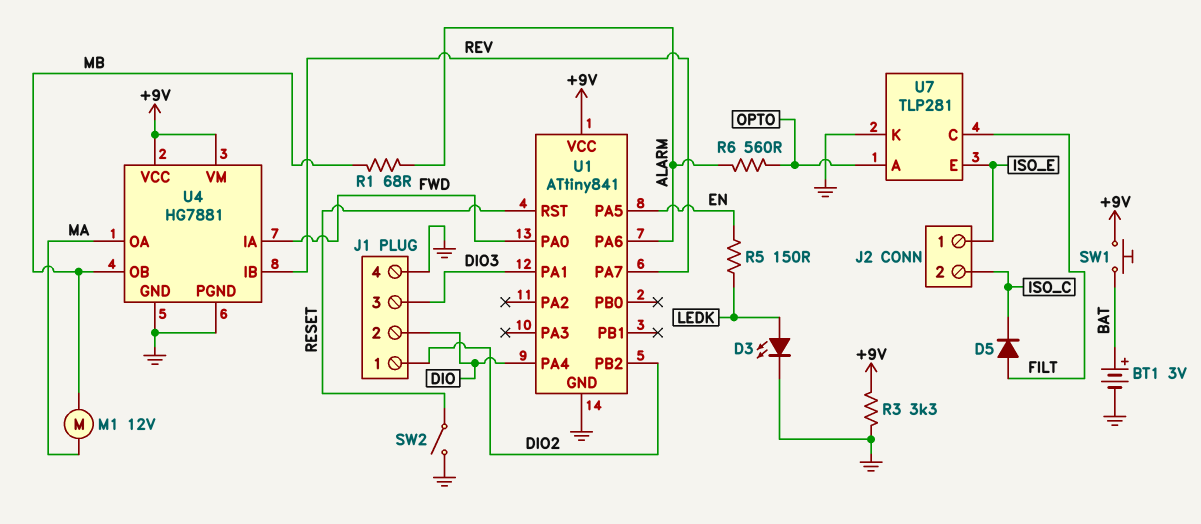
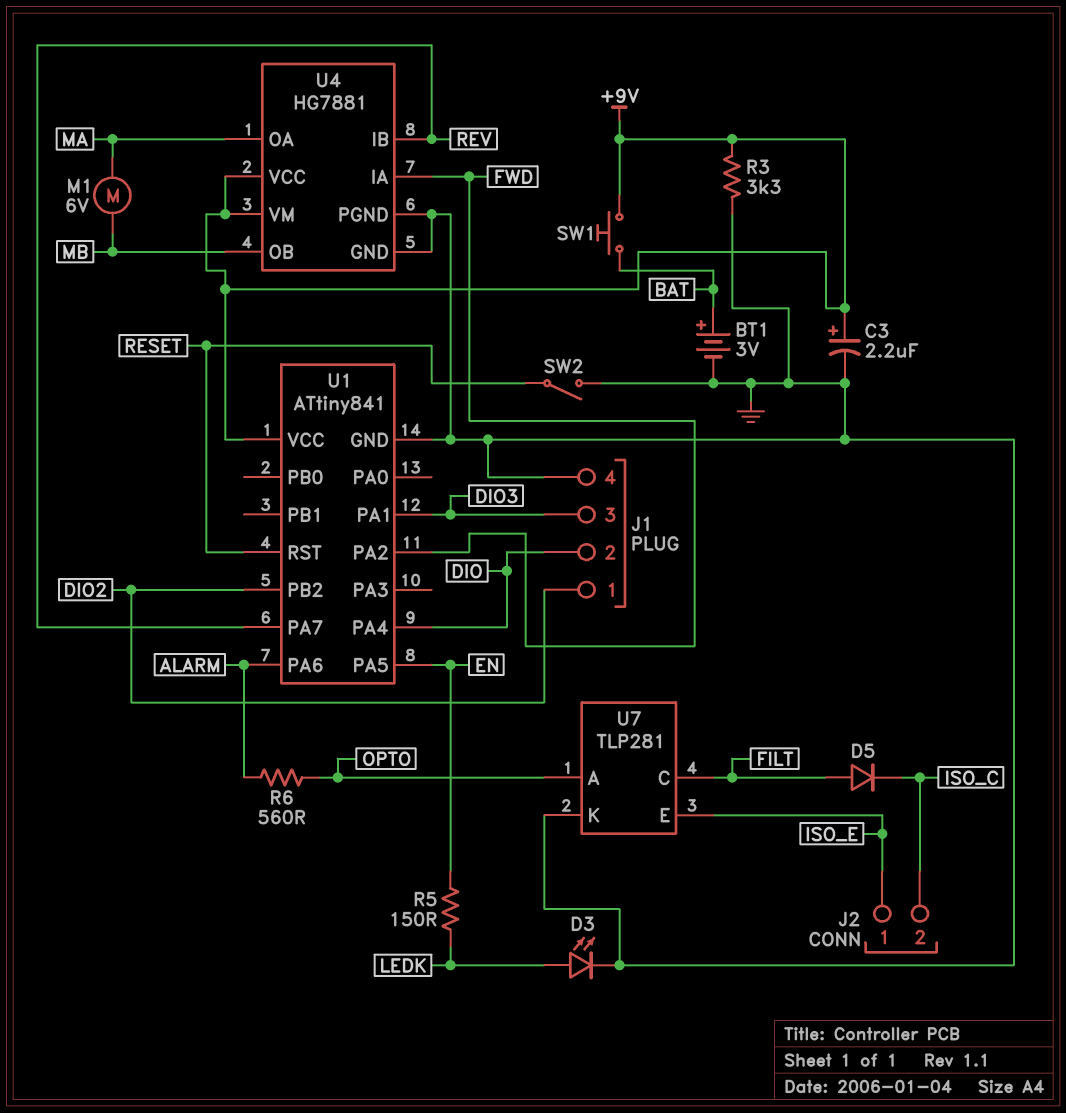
C3: none -> 2.2uF (plus +9V, minus GND)
M1: motor 12V (MA, MB) -> motor 6V (MA, MB)
R1: 68 (ALARM, MB) -> none
U1 pin PA0: FWD -> none
U1 pin PA2: none -> FWD

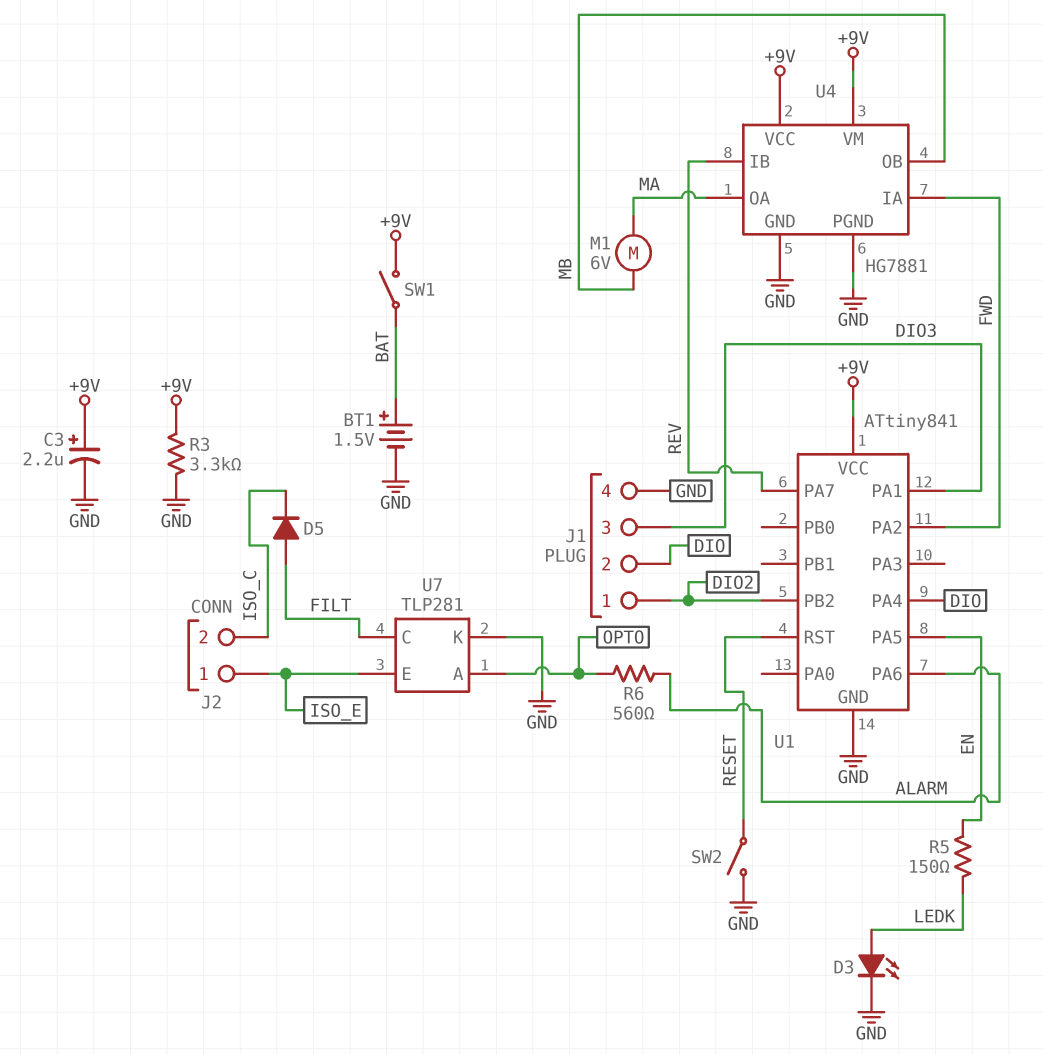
BT1: 3V (plus BAT, minus GND) -> 1.5V (plus BAT, minus GND)
SW1: button (+9V, BAT) -> switch (+9V, BAT)

